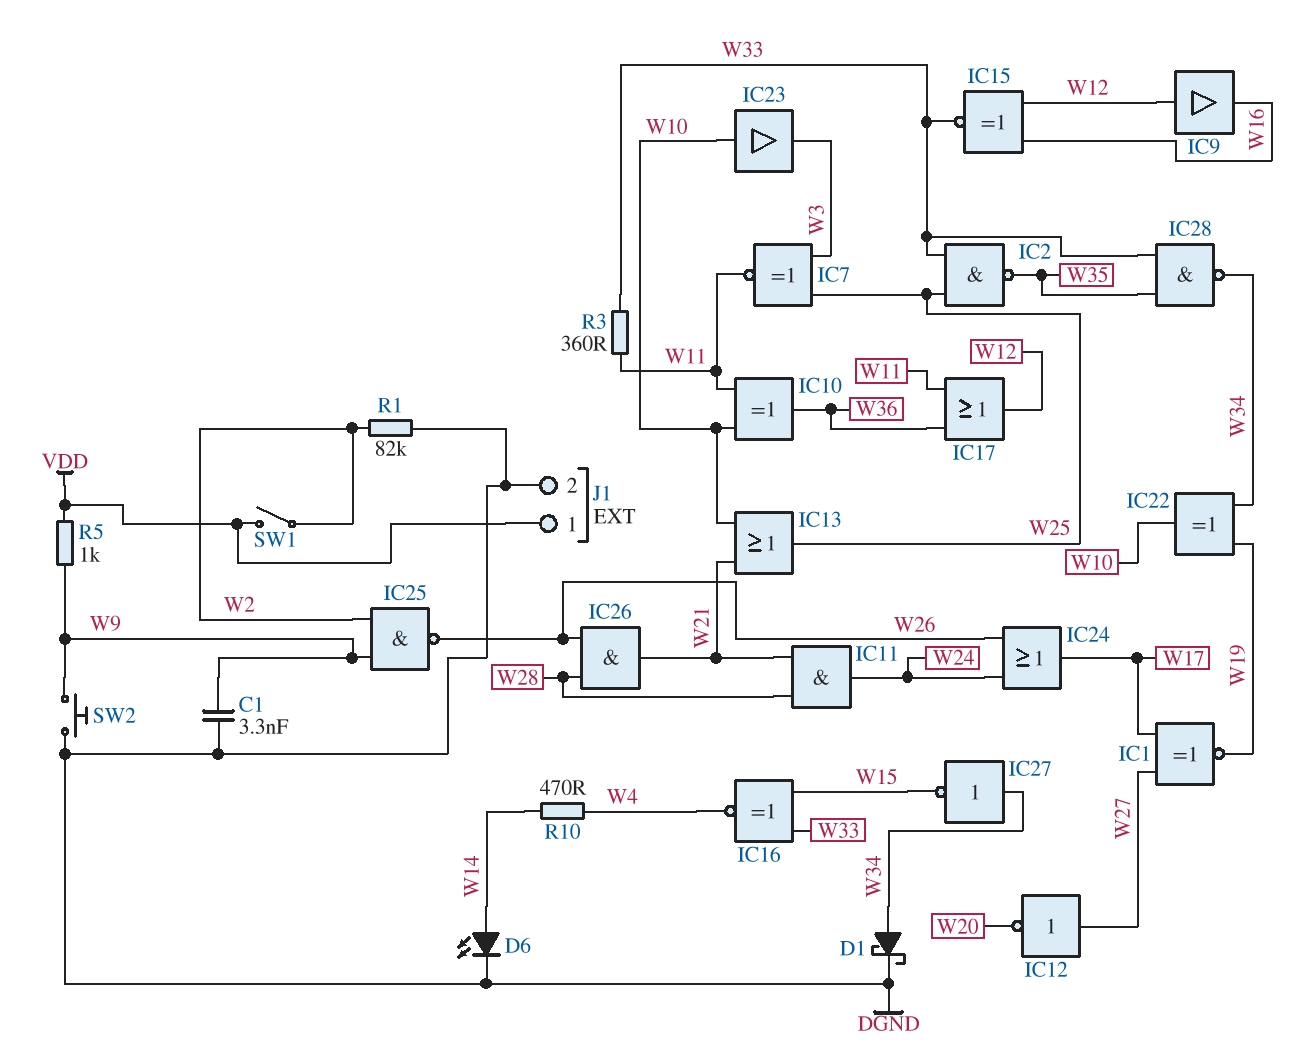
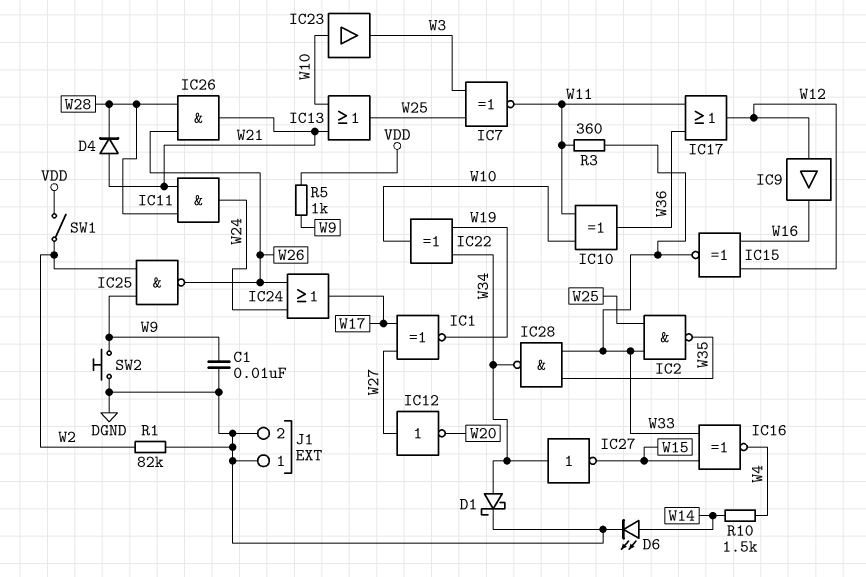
C1: 3.3nF (DGND, W9) -> 10nF (DGND, W9)
D4: none -> diode (A W21, K W28)
J1 pin 1: VDD -> DGND
R10: 470 (W4, W14) -> 1.5k (W4, W14)

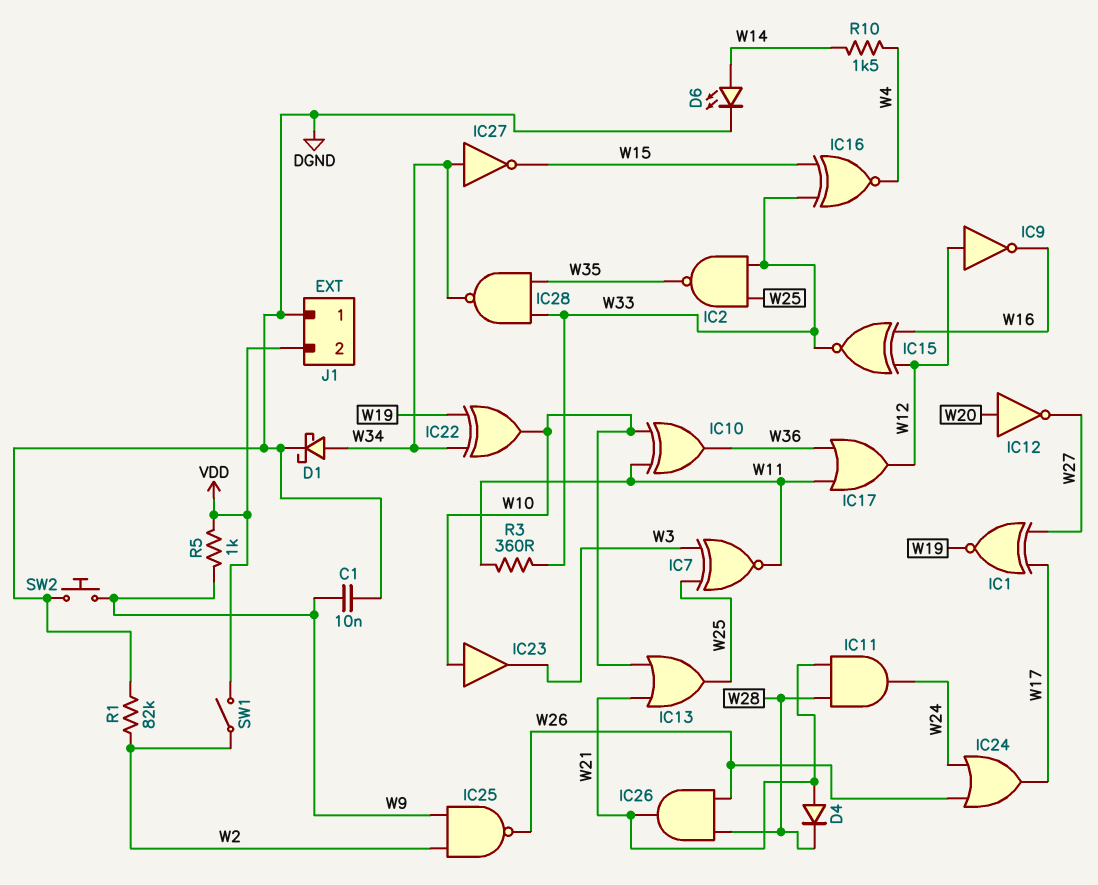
IC9: buffer (in W12, out W16) -> NOT (in W12, out W16)
IC12: NOT (in W27, out W20) -> NOT (in W20, out W27)
J1 pin 2: DGND -> VDD

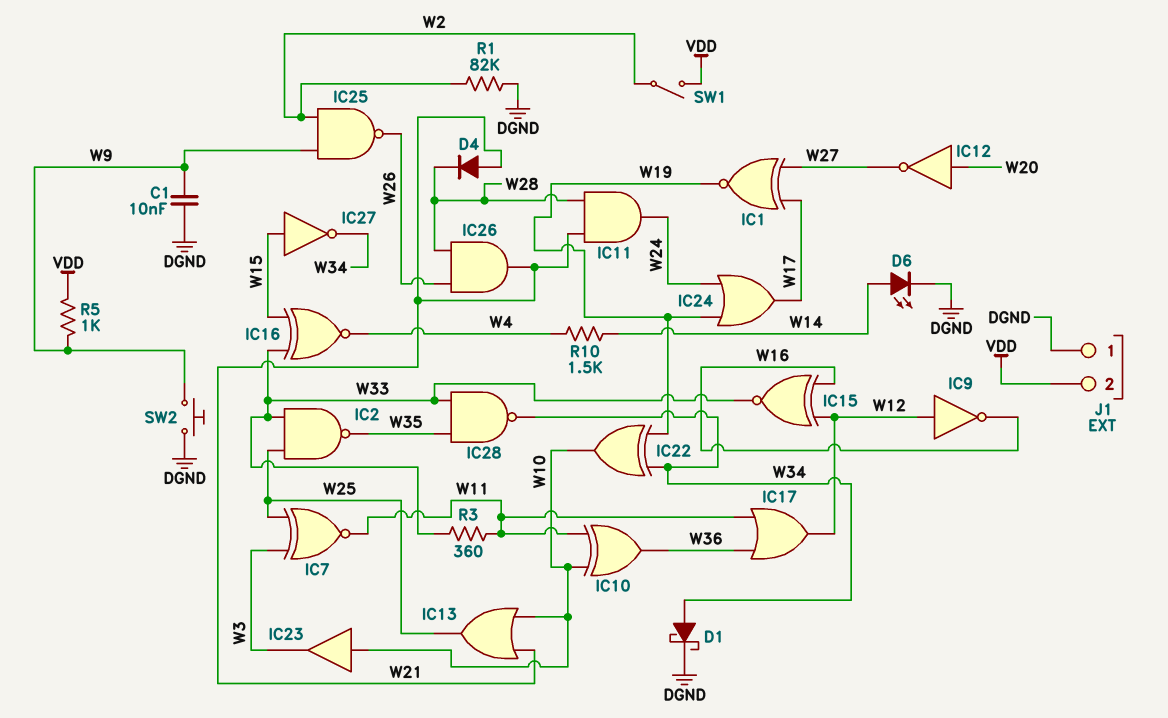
IC24: OR (in W24, in W26, out W17) -> OR (in W19, in W24, out W17)
IC27: NOT (in W34, out W15) -> NOT (in W15, out W34)

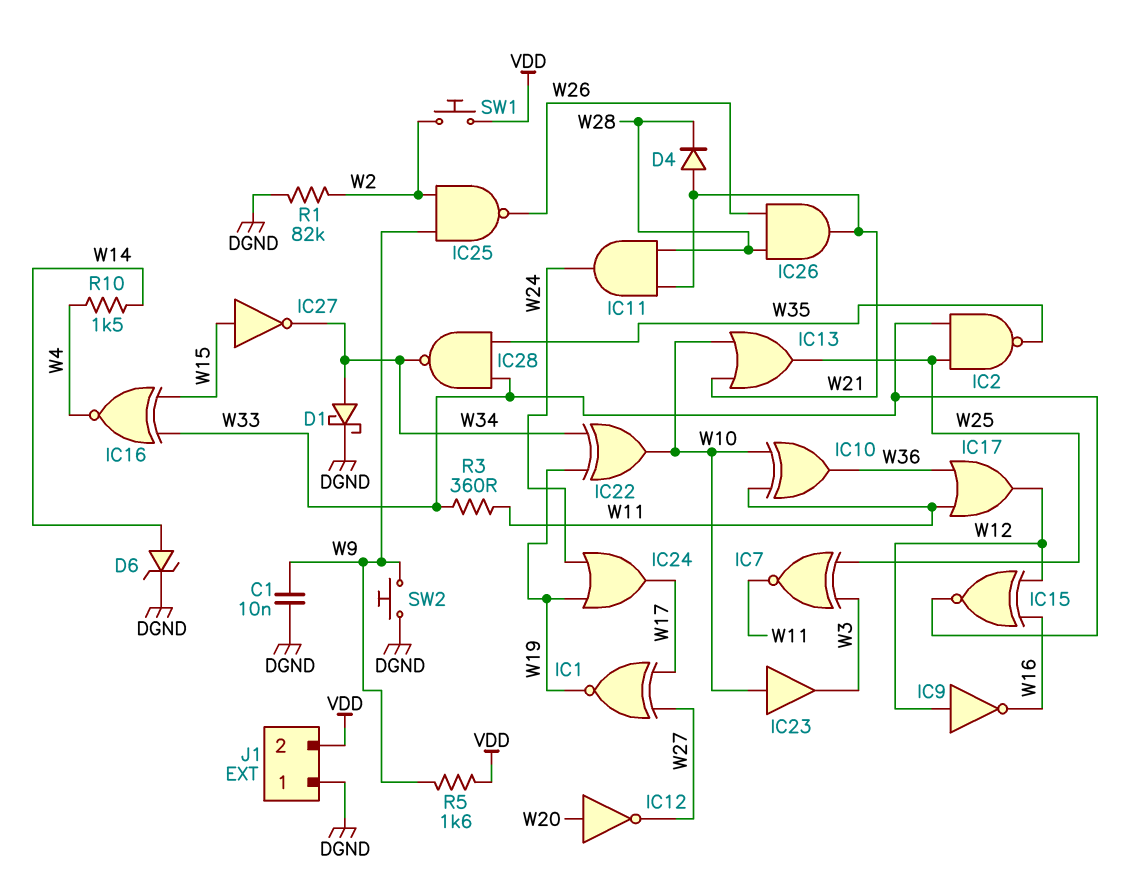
D6: LED (A W14, K DGND) -> zener (A W14, K DGND)
R5: 1k (VDD, W9) -> 1.6k (VDD, W9)
SW1: switch (VDD, W2) -> button (VDD, W2)

